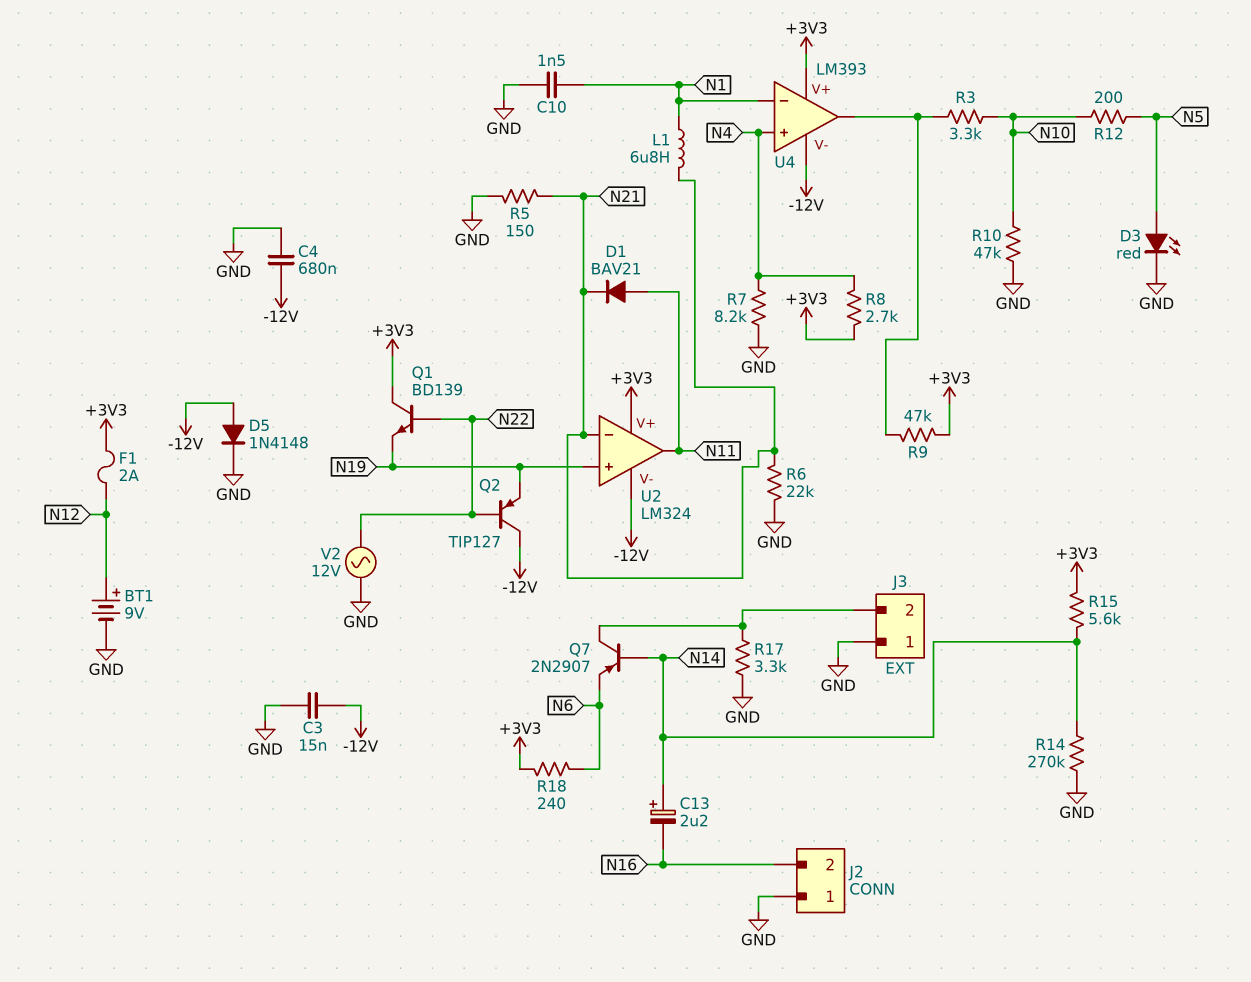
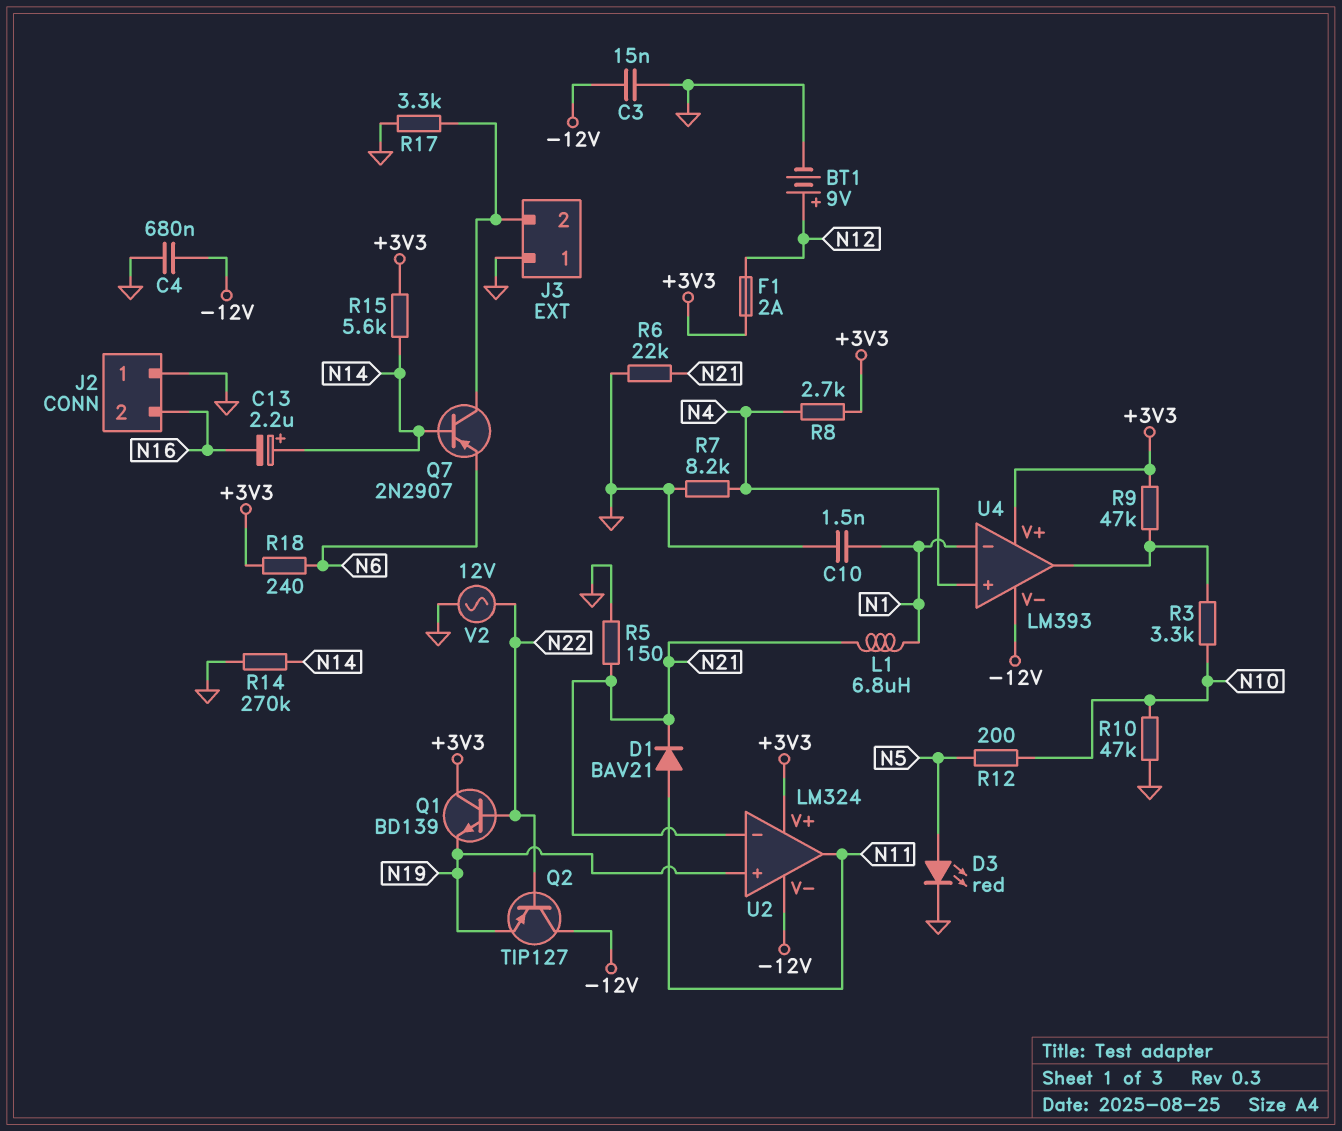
D5: diode 1N4148 (A -12V, K GND) -> none

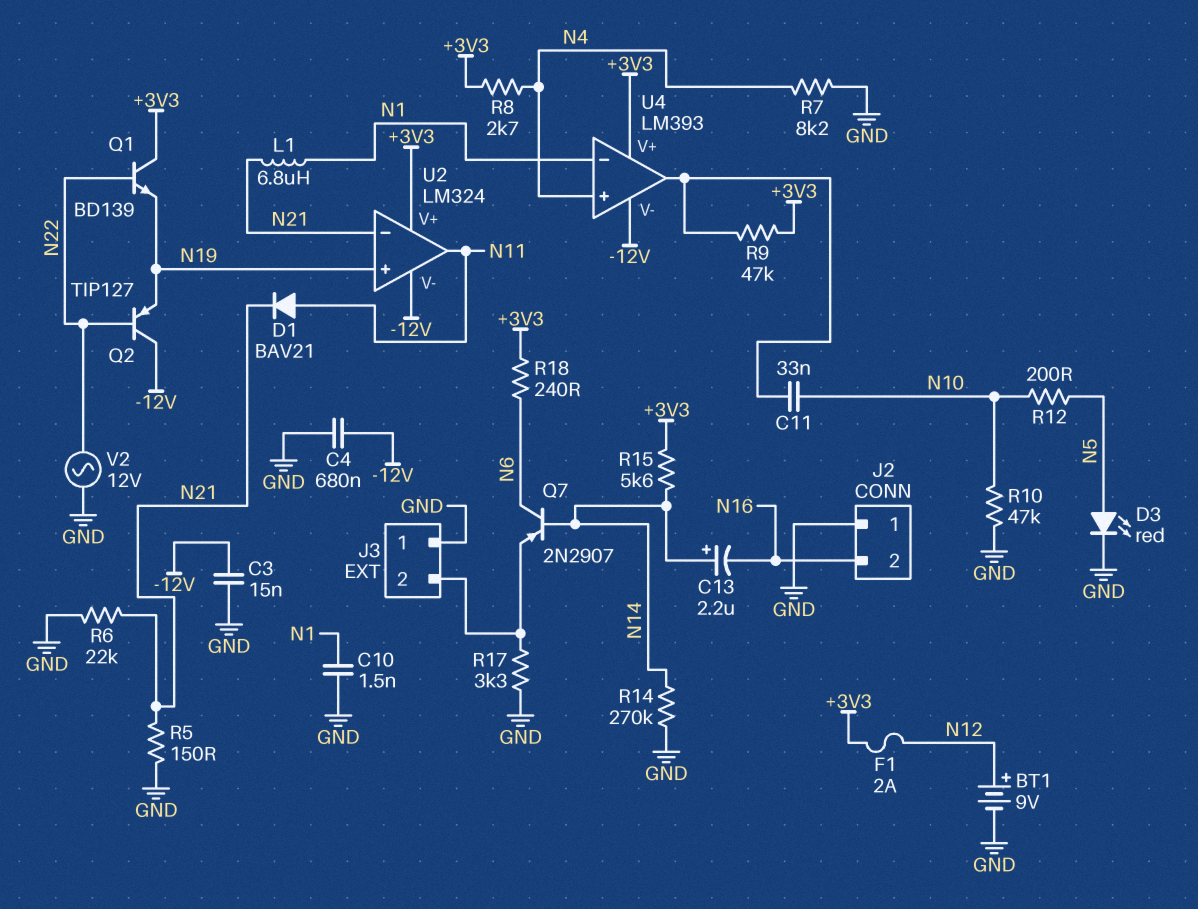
C11: none -> 33nF (N10, U4/out)
Q7: PNP 2N2907 (B N14, C J3/2, E N6) -> PNP 2N2907 (B N14, C N6, E J3/2)
R3: 3.3k (N10, U4/out) -> none

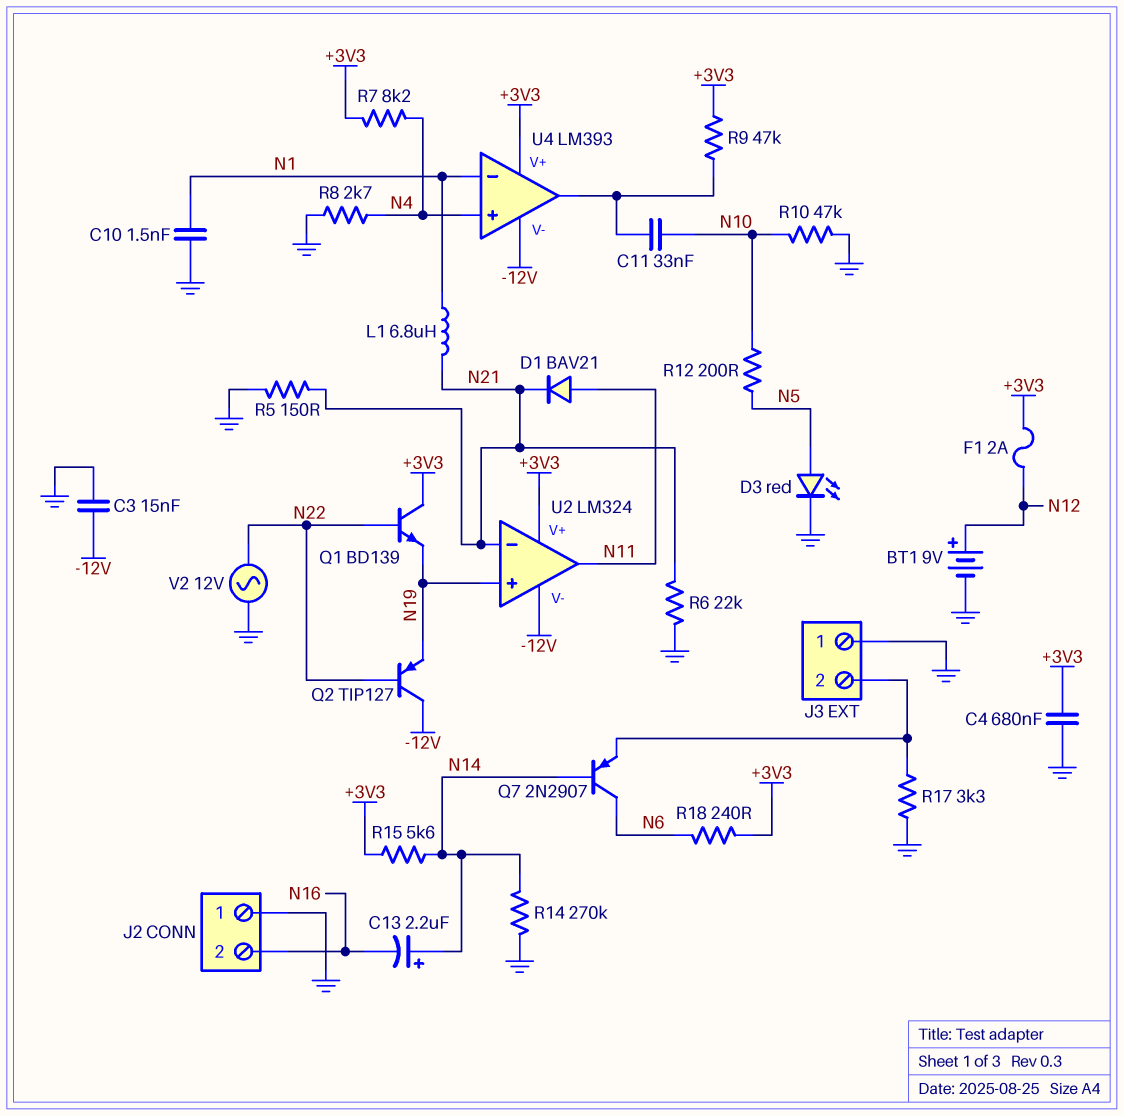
C4: 680nF (-12V, GND) -> 680nF (+3V3, GND)
R7: 8.2k (GND, N4) -> 8.2k (+3V3, N4)
R8: 2.7k (+3V3, N4) -> 2.7k (GND, N4)

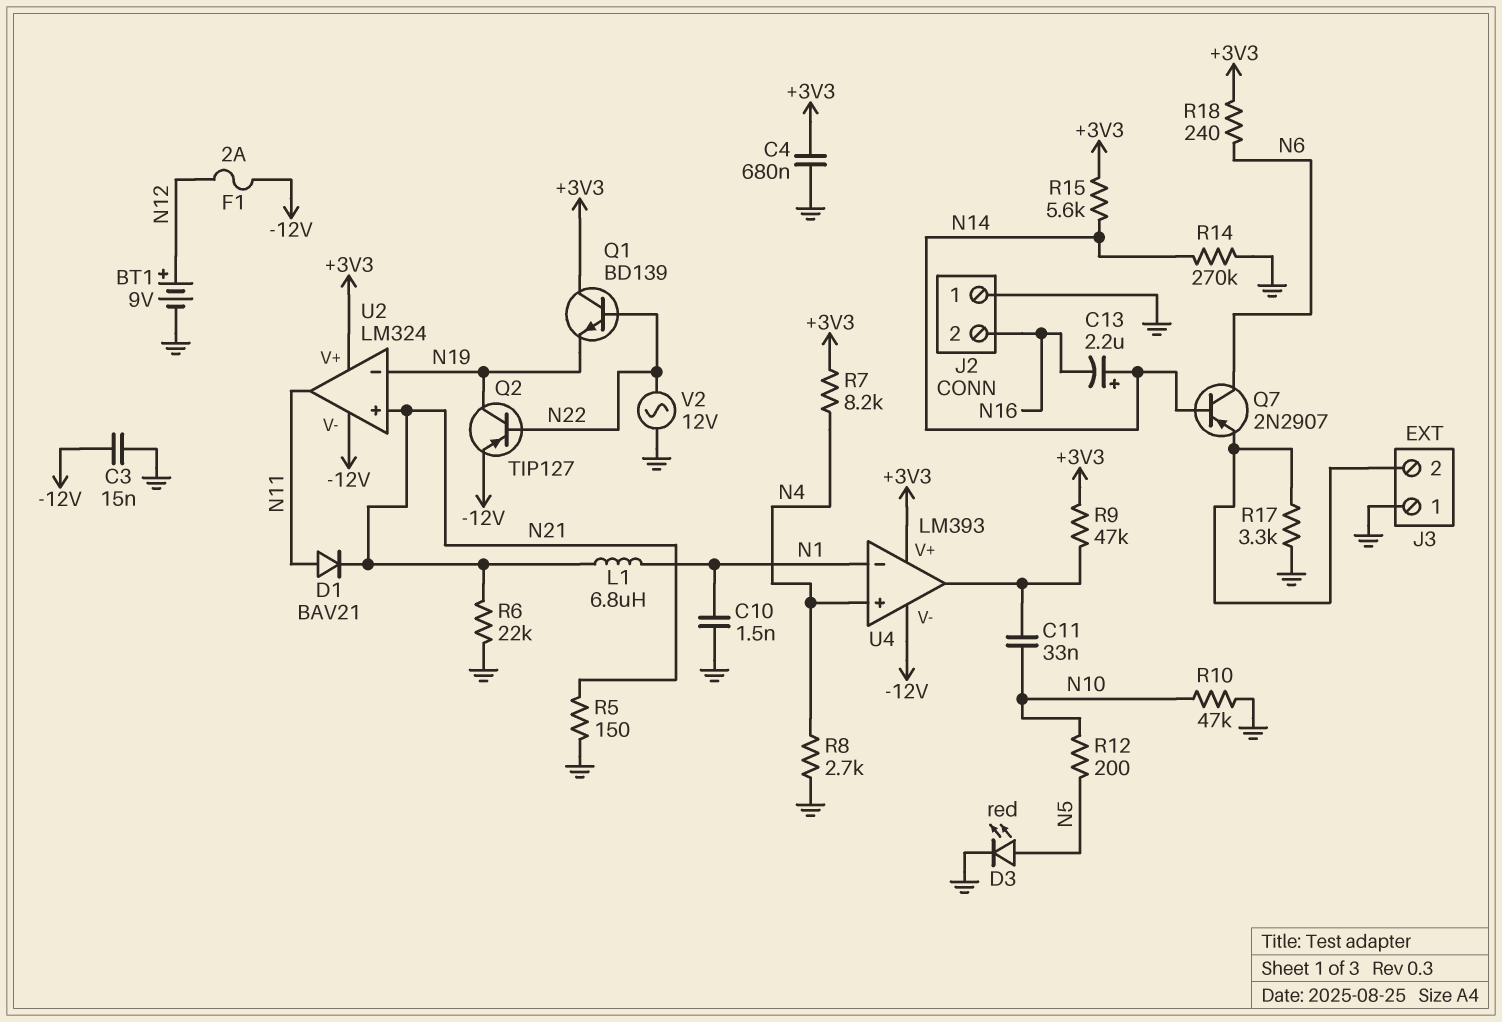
F1: 2A (+3V3, N12) -> 2A (-12V, N12)
Q2: PNP TIP127 (B N22, C -12V, E N19) -> PNP TIP127 (B N22, C N19, E -12V)
U2 pin in+: N19 -> N21
U2 pin in-: N21 -> N19

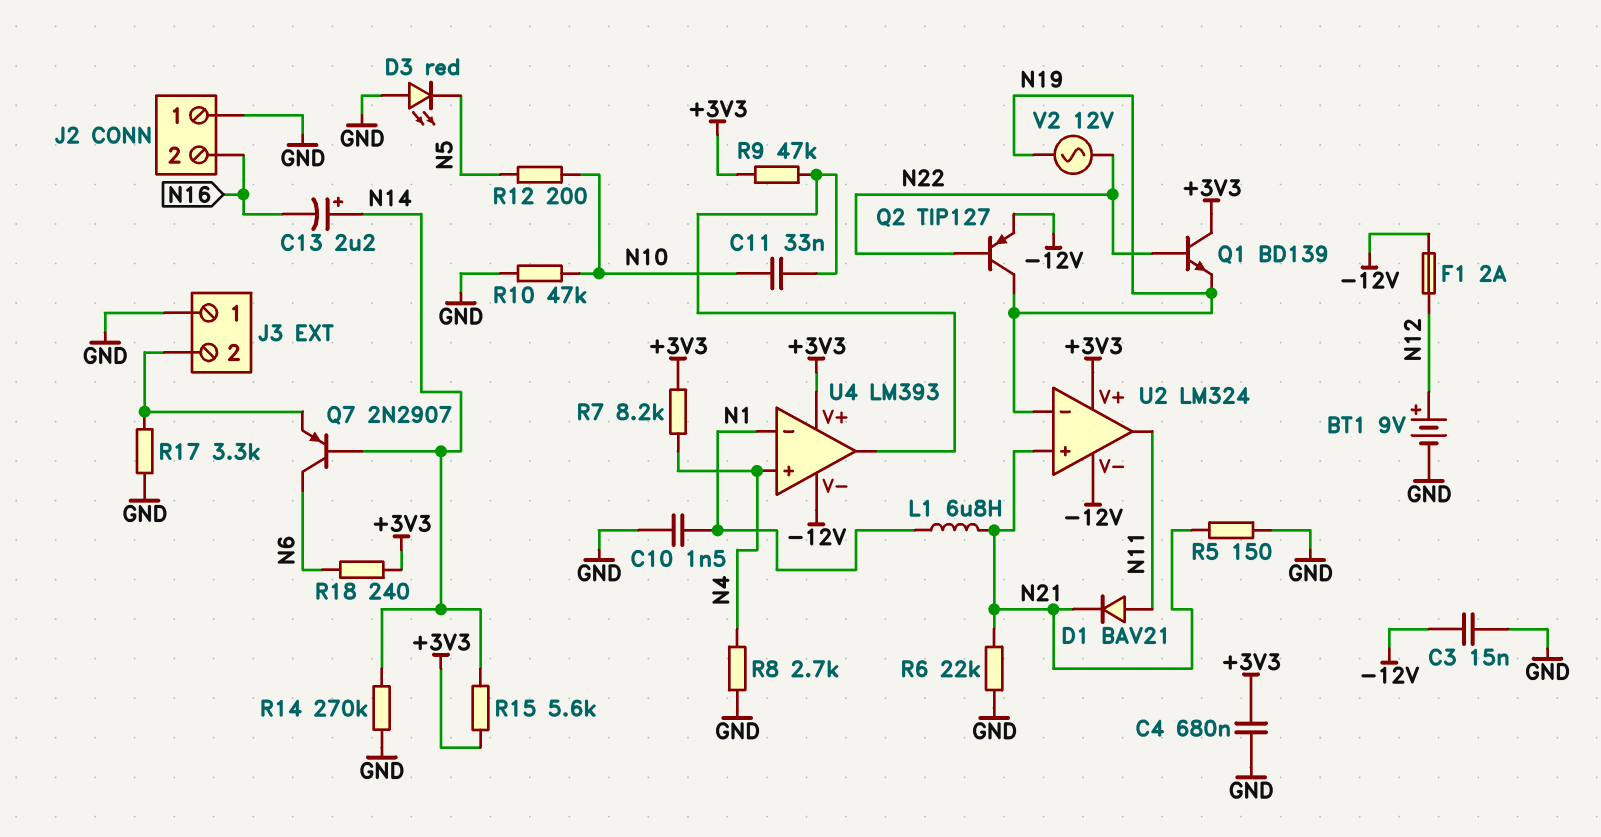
D3: LED red (A N5, K GND) -> LED red (A GND, K N5)
V2: AC 12V (GND, N22) -> AC 12V (N19, N22)

